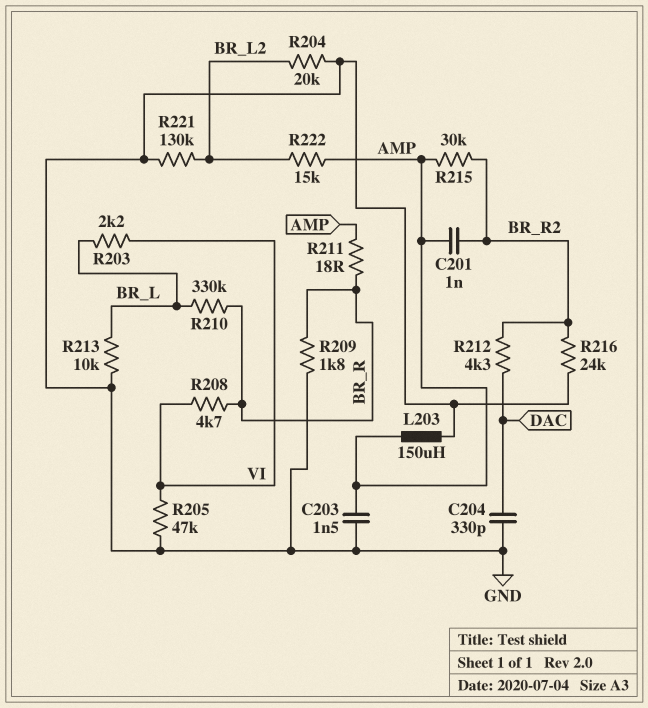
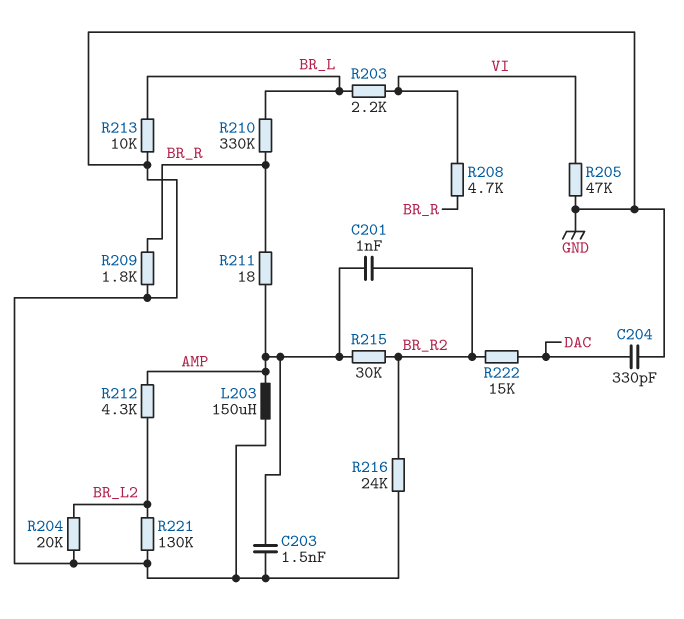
R212: 4.3k (BR_R2, DAC) -> 4.3k (AMP, BR_L2)
R222: 15k (AMP, BR_L2) -> 15k (BR_R2, DAC)

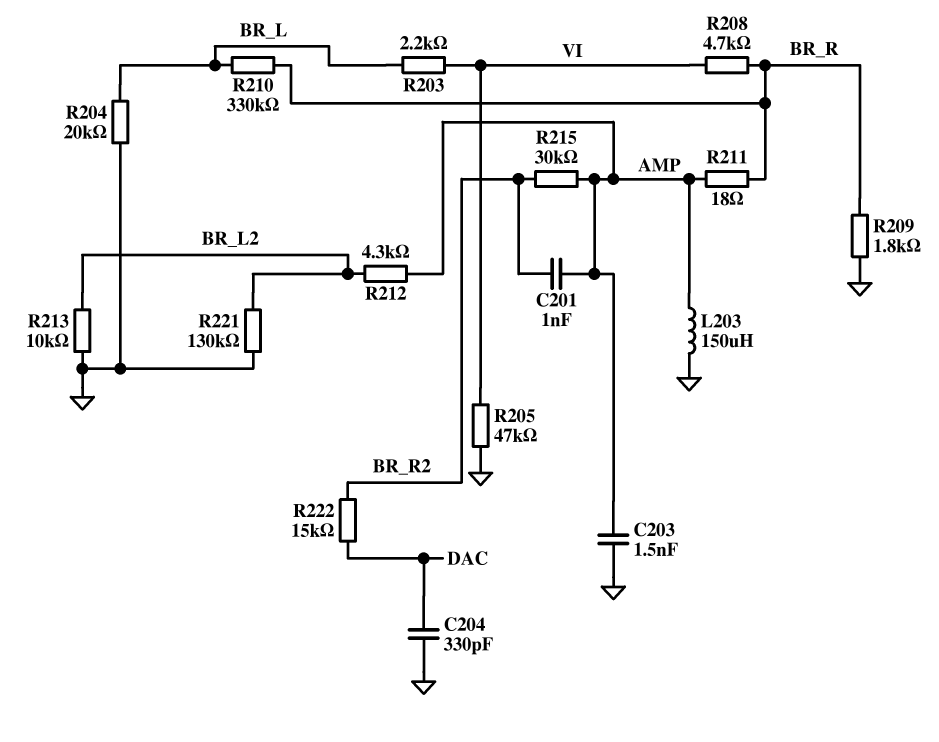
R204: 20k (BR_L2, GND) -> 20k (BR_L, GND)
R213: 10k (BR_L, GND) -> 10k (BR_L2, GND)
R216: 24k (BR_R2, GND) -> none

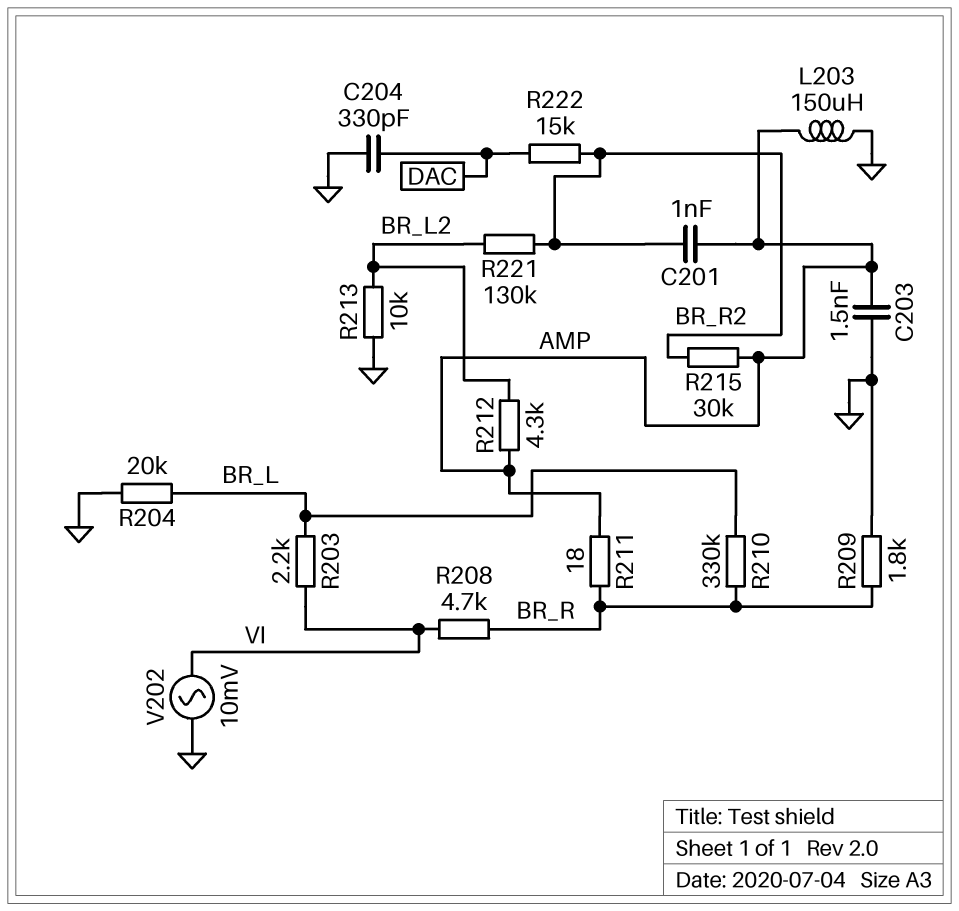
R205: 47k (GND, VI) -> none
R221: 130k (BR_L2, GND) -> 130k (BR_L2, BR_R2)
V202: none -> AC 10mV (GND, VI)

